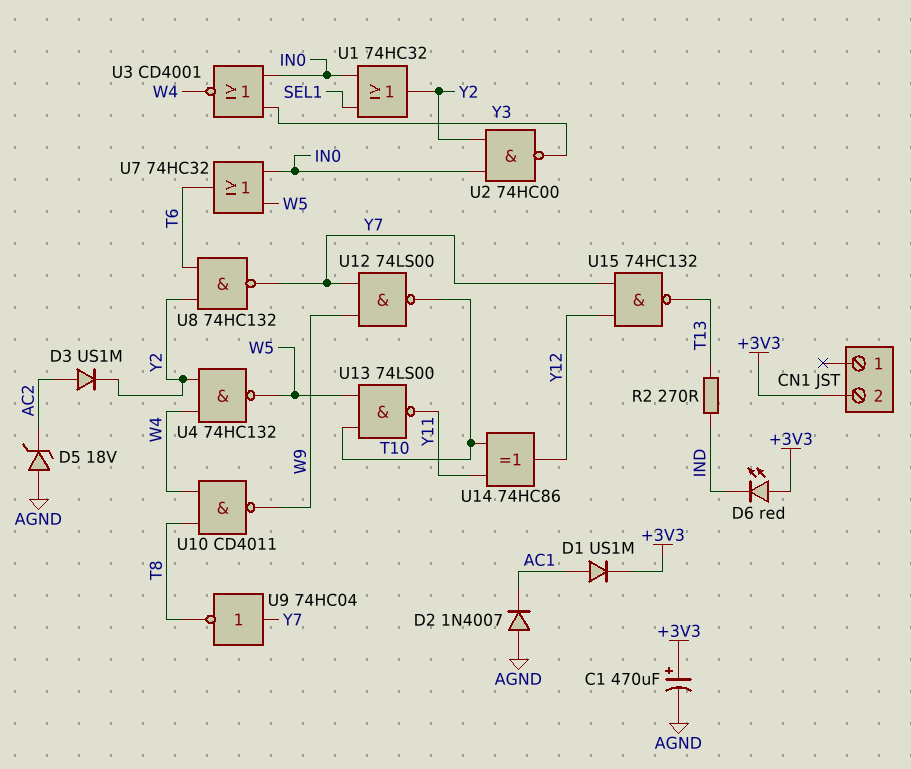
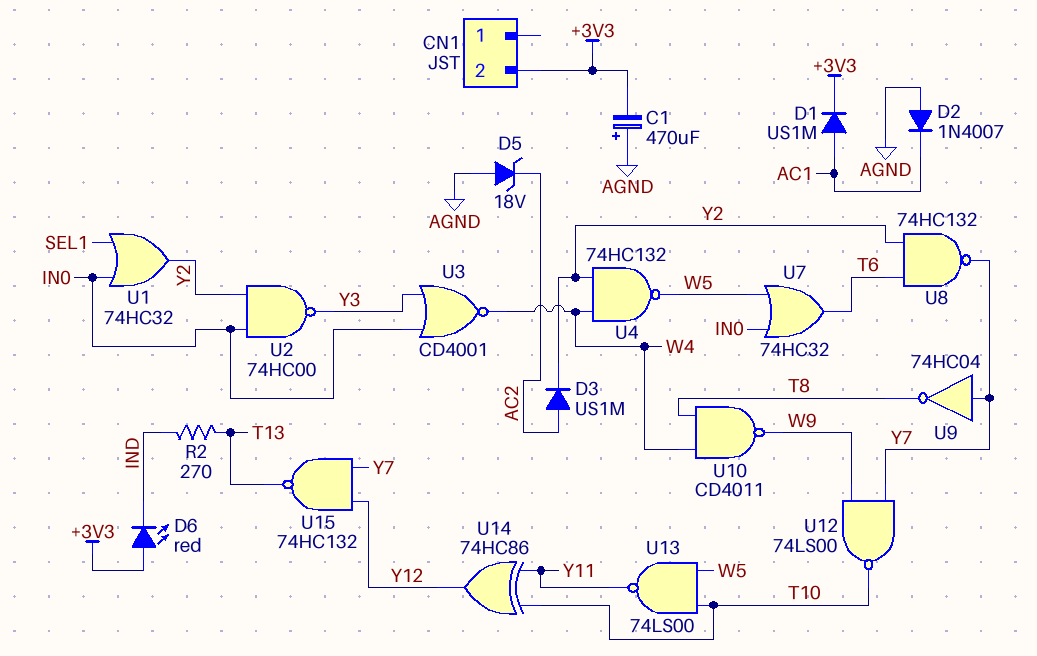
C1: 470uF (plus +3V3, minus AGND) -> 470uF (plus AGND, minus +3V3)

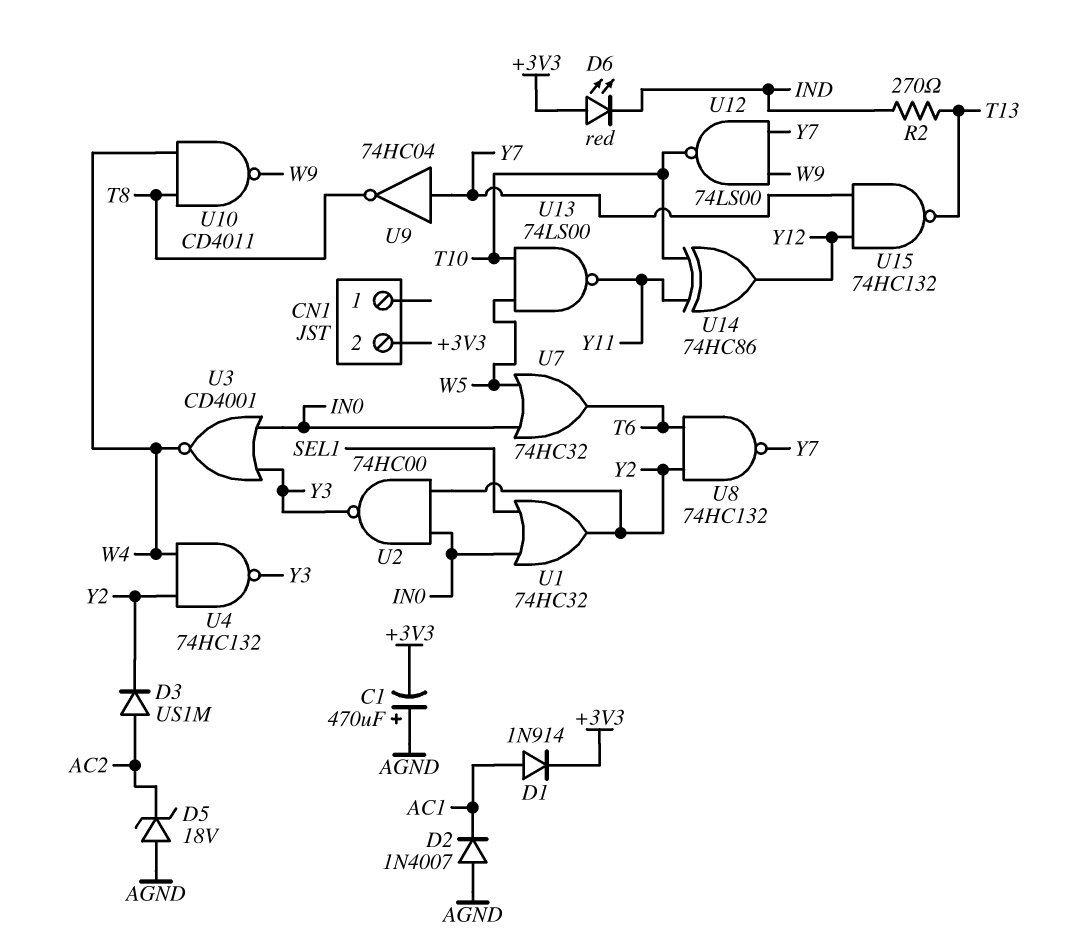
D1: diode US1M (A AC1, K +3V3) -> diode 1N914 (A AC1, K +3V3)
U4: NAND 74HC132 (in W4, in Y2, out W5) -> NAND 74HC132 (in W4, in Y2, out Y3)

